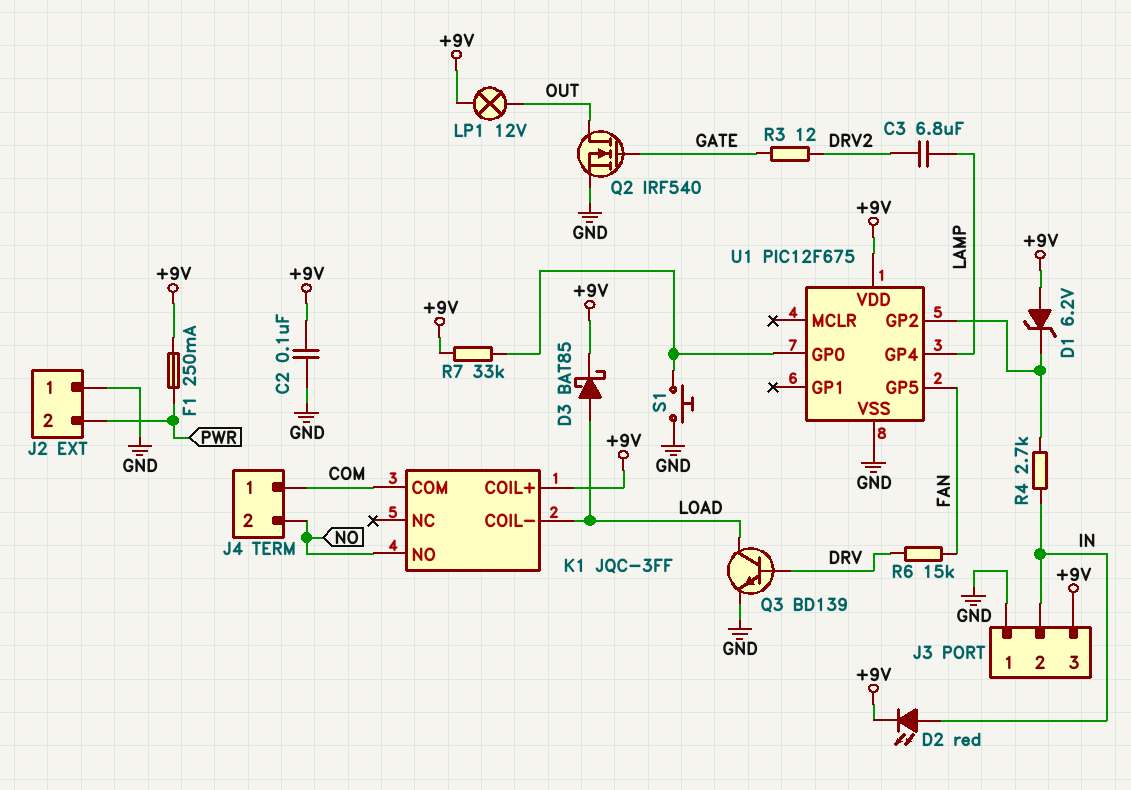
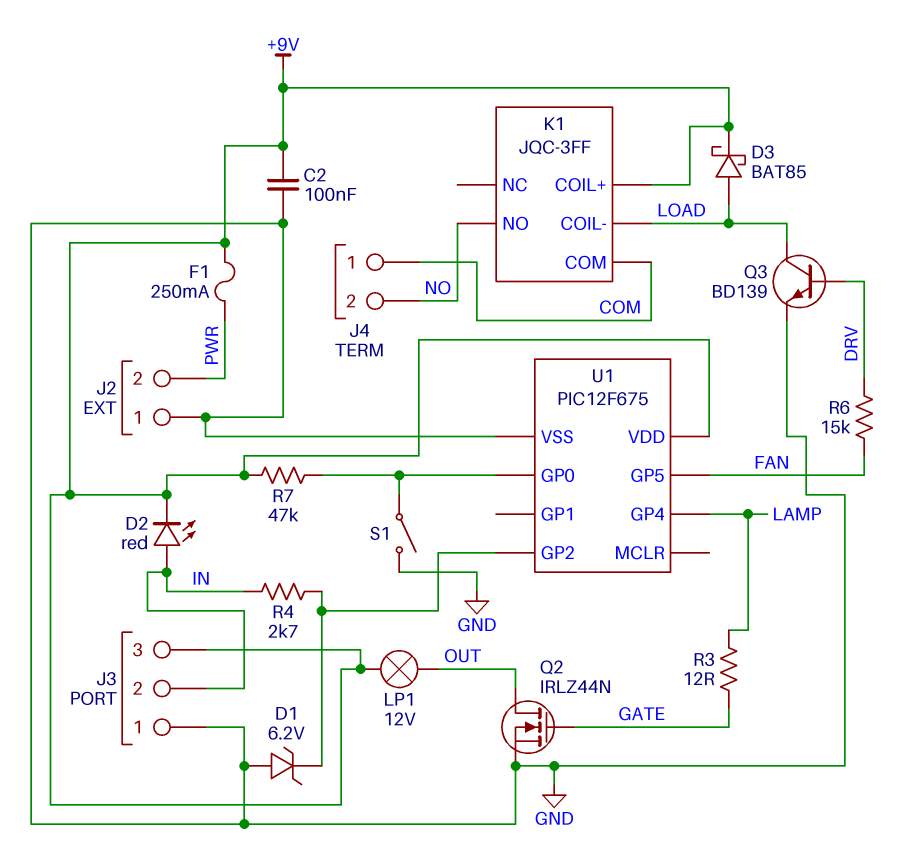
C3: 6.8uF (DRV2, LAMP) -> none
D1: zener 6.2V (A +9V, K U1/GP2) -> zener 6.2V (A GND, K U1/GP2)
Q2: NMOS IRF540 (G GATE, D OUT, S GND) -> NMOS IRLZ44N (G GATE, D OUT, S GND)
R3: 12 (DRV2, GATE) -> 12 (GATE, LAMP)
R7: 33k (+9V, U1/GP0) -> 47k (+9V, U1/GP0)
S1: button (GND, U1/GP0) -> switch (GND, U1/GP0)

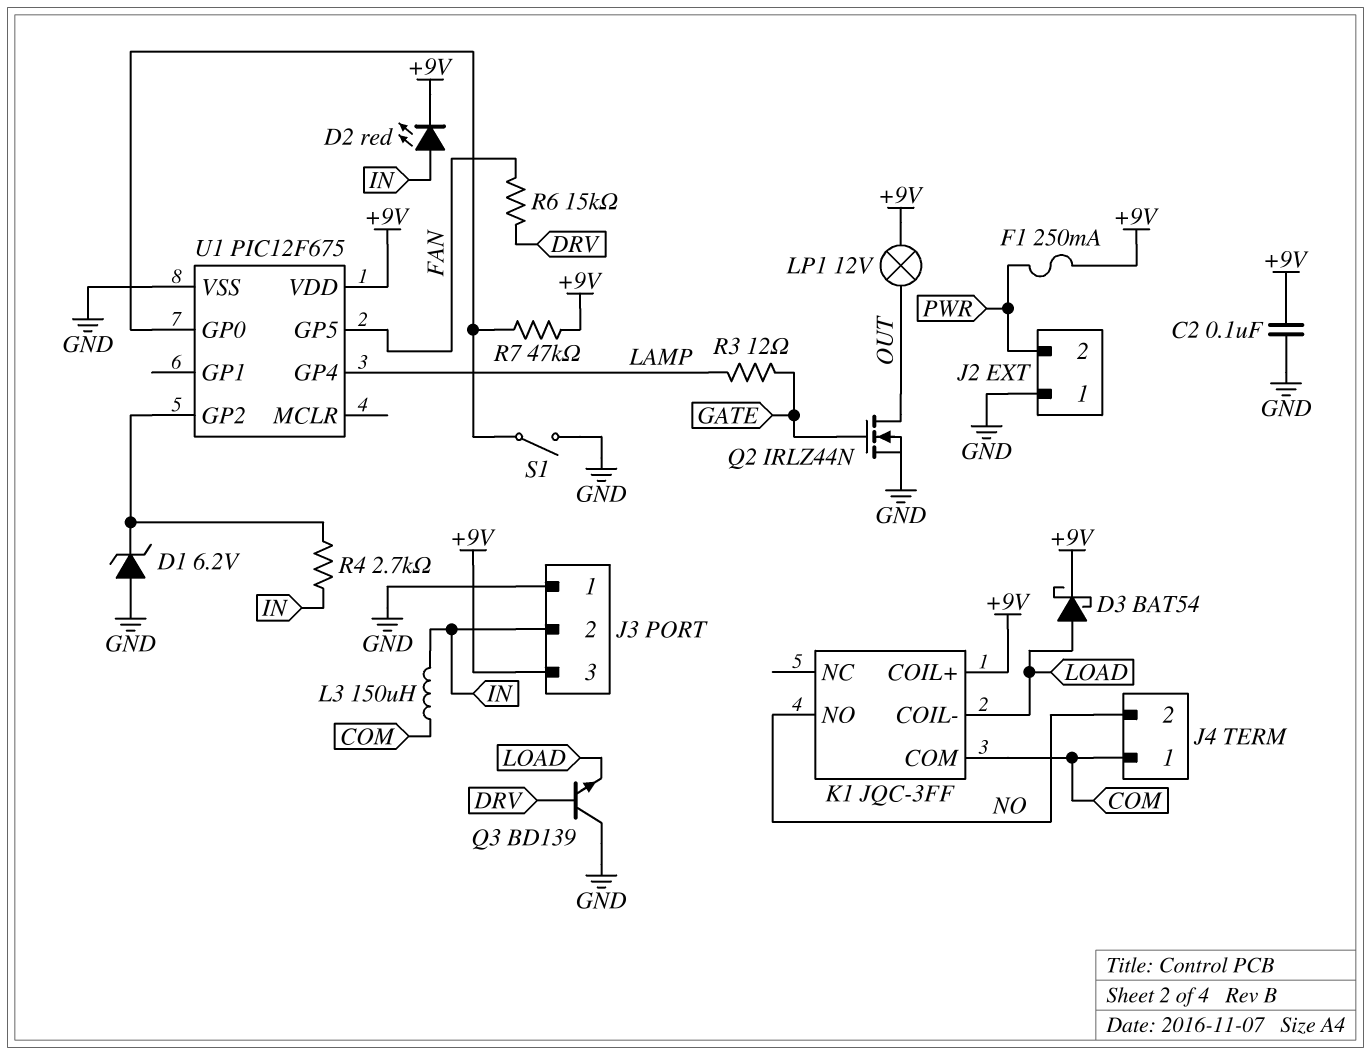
D3: schottky BAT85 (A LOAD, K +9V) -> schottky BAT54 (A LOAD, K +9V)
L3: none -> 150uH (COM, IN)
Q3: NPN BD139 (B DRV, C LOAD, E GND) -> NPN BD139 (B DRV, C GND, E LOAD)

